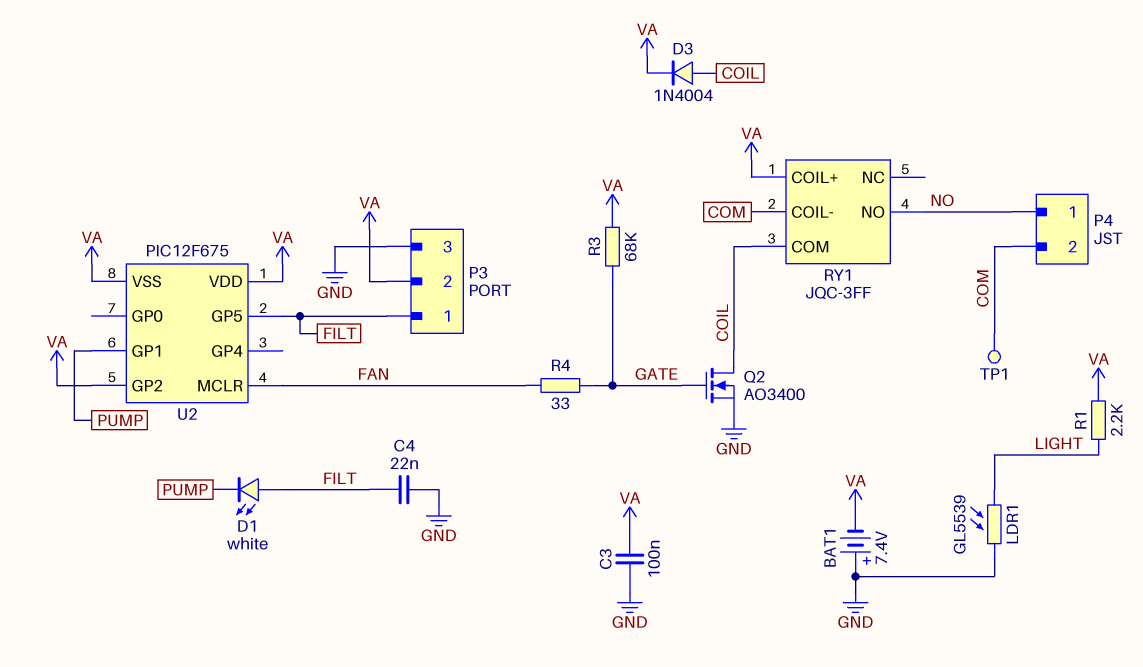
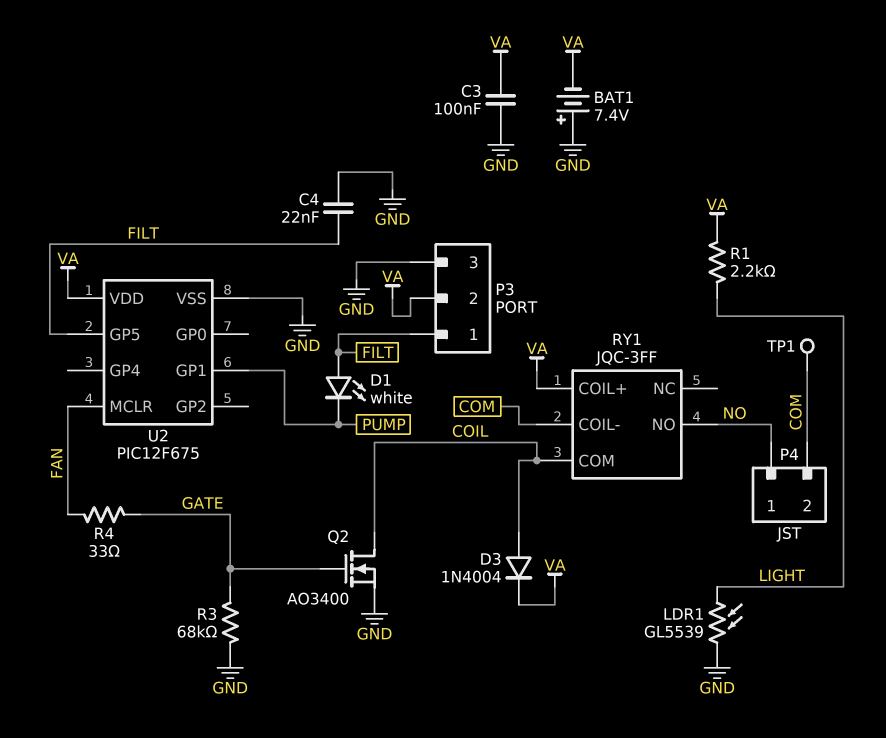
R3: 68k (GATE, VA) -> 68k (GATE, GND)
U2 pin GP2: VA -> none
U2 pin VSS: VA -> GND

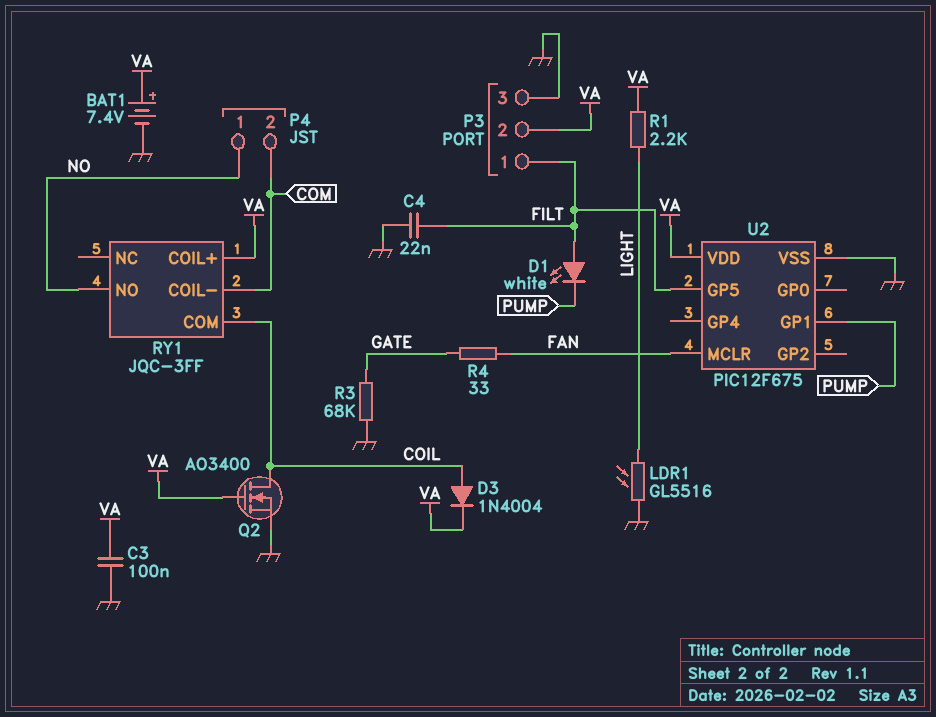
BAT1: 7.4V (plus GND, minus VA) -> 7.4V (plus VA, minus GND)
LDR1: GL5539 (GND, LIGHT) -> GL5516 (GND, LIGHT)
Q2: NMOS AO3400 (G GATE, D COIL, S GND) -> NMOS AO3400 (G VA, D COIL, S GND)
TP1: test point (COM) -> none

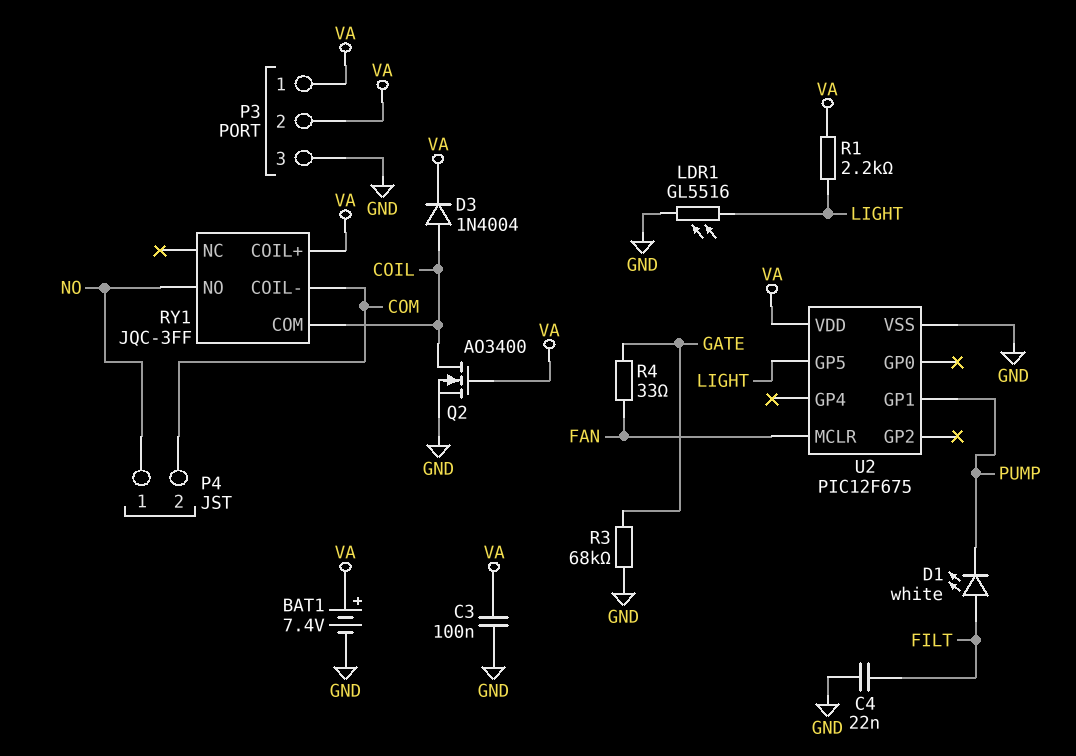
P3 pin 1: FILT -> VA
U2 pin GP5: FILT -> LIGHT

